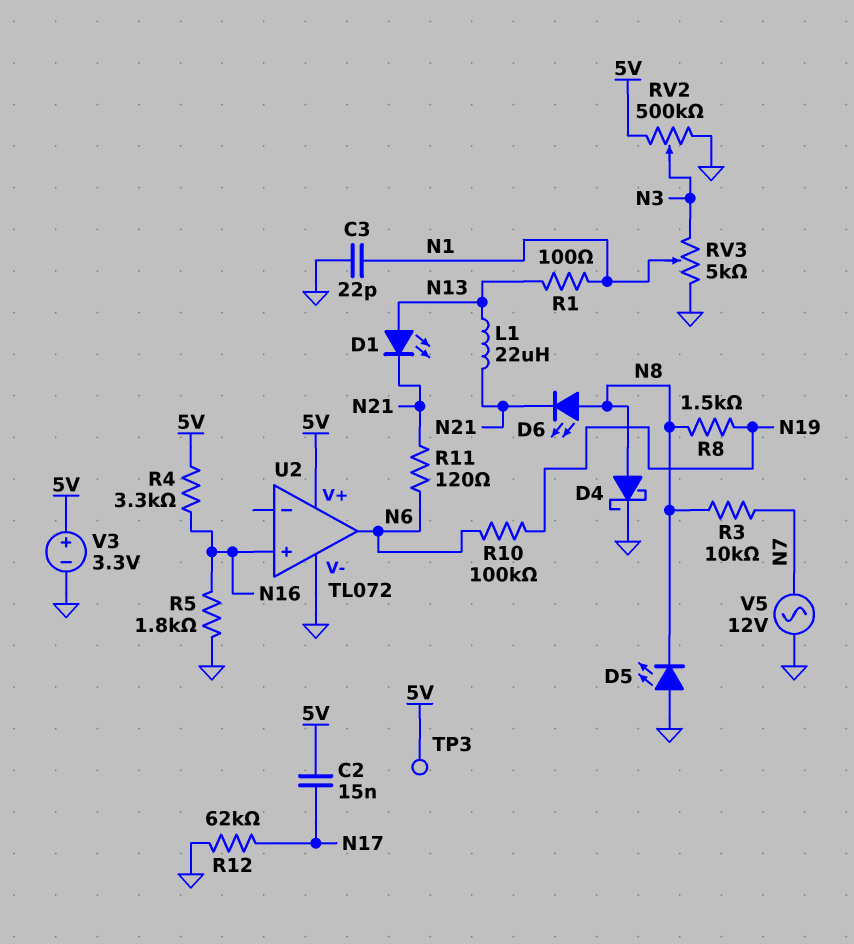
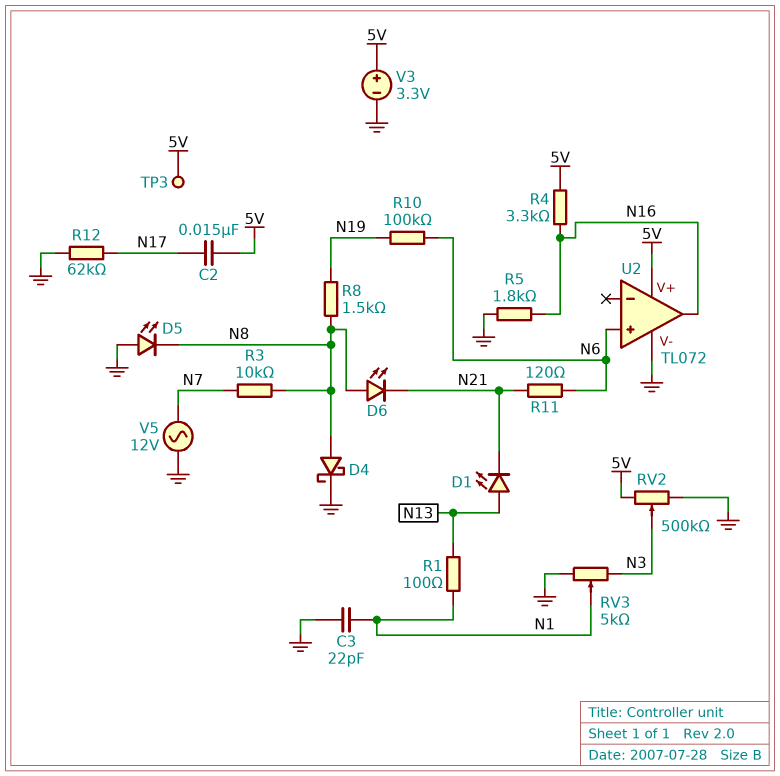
L1: 22uH (N13, N21) -> none
U2 pin in+: N16 -> N6
U2 pin out: N6 -> N16

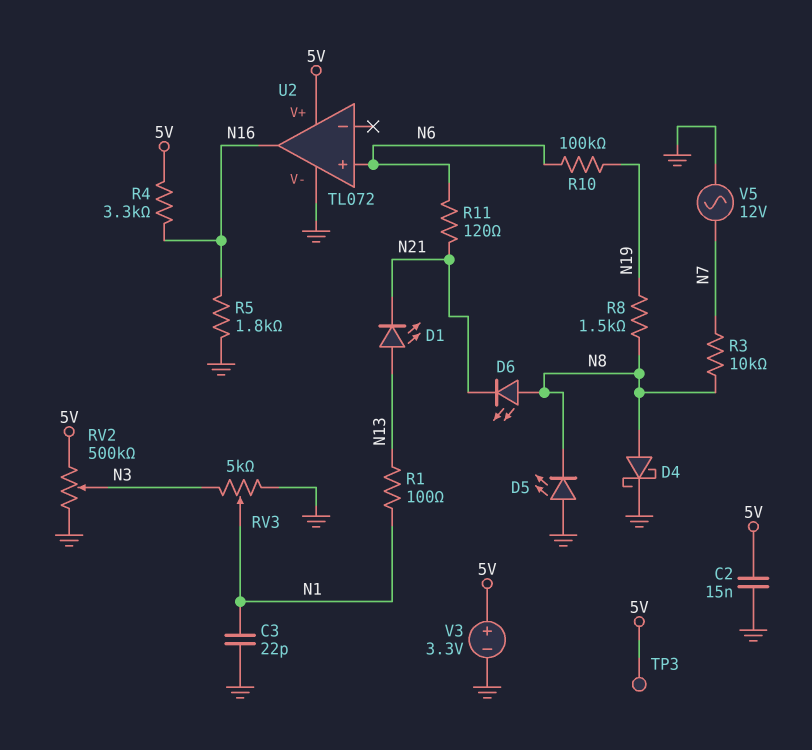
C2: 15nF (5V, N17) -> 15nF (5V, GND)
R12: 62k (GND, N17) -> none

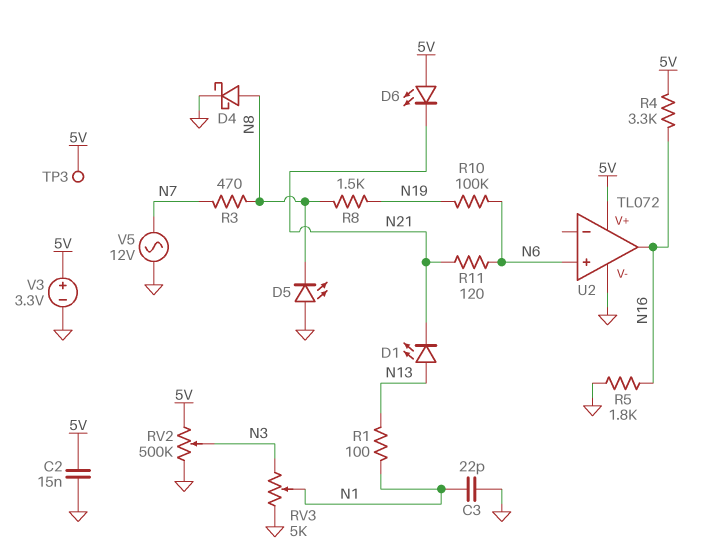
D6: LED (A N8, K N21) -> LED (A 5V, K N21)
R3: 10k (N7, N8) -> 470 (N7, N8)

